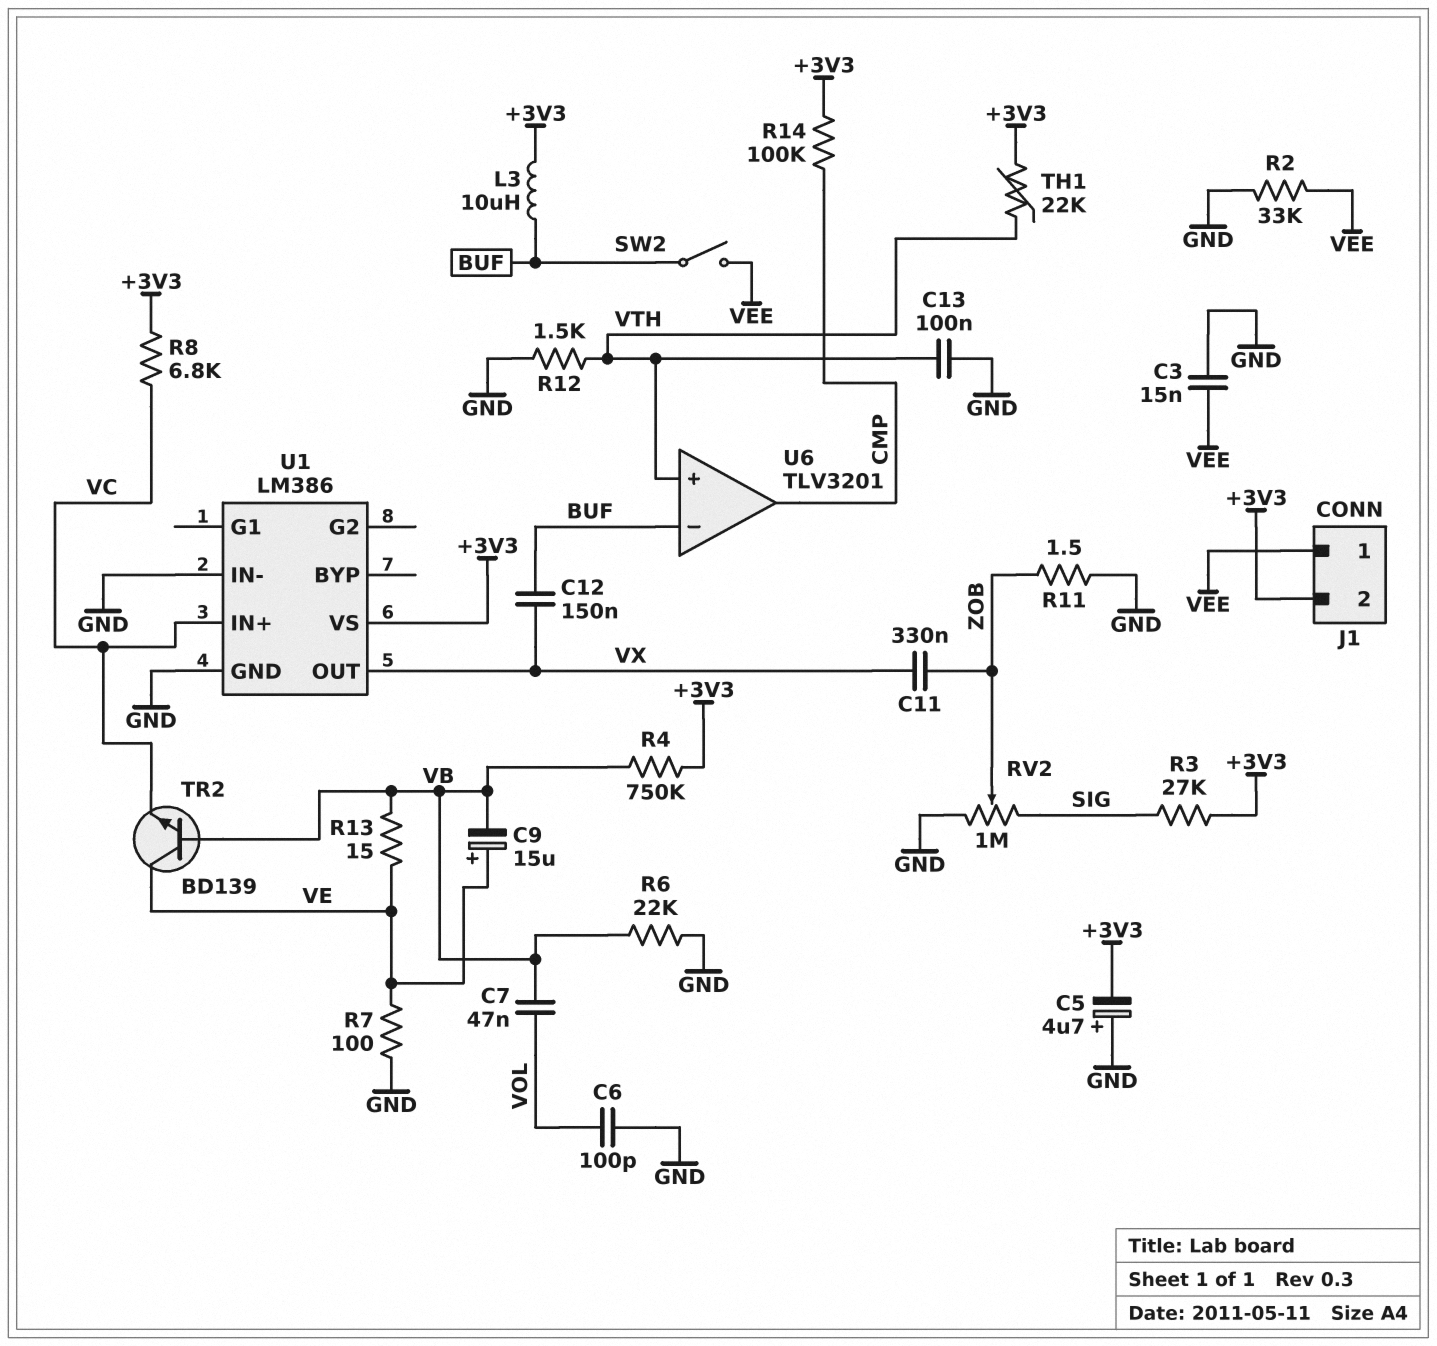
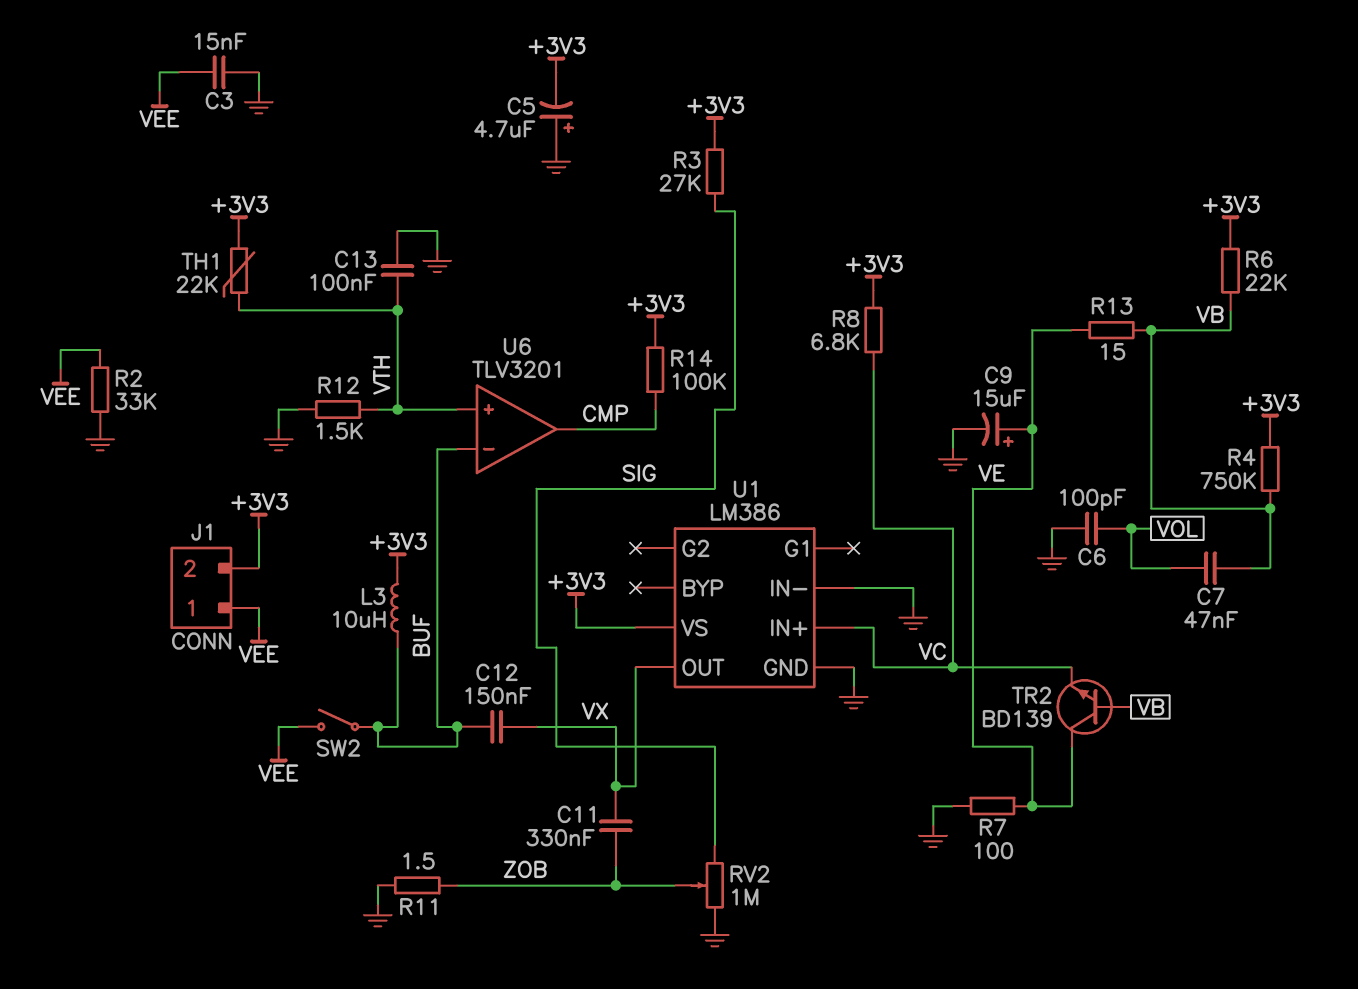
C9: 15uF (plus VE, minus VB) -> 15uF (plus VE, minus GND)
R6: 22k (GND, VB) -> 22k (+3V3, VB)

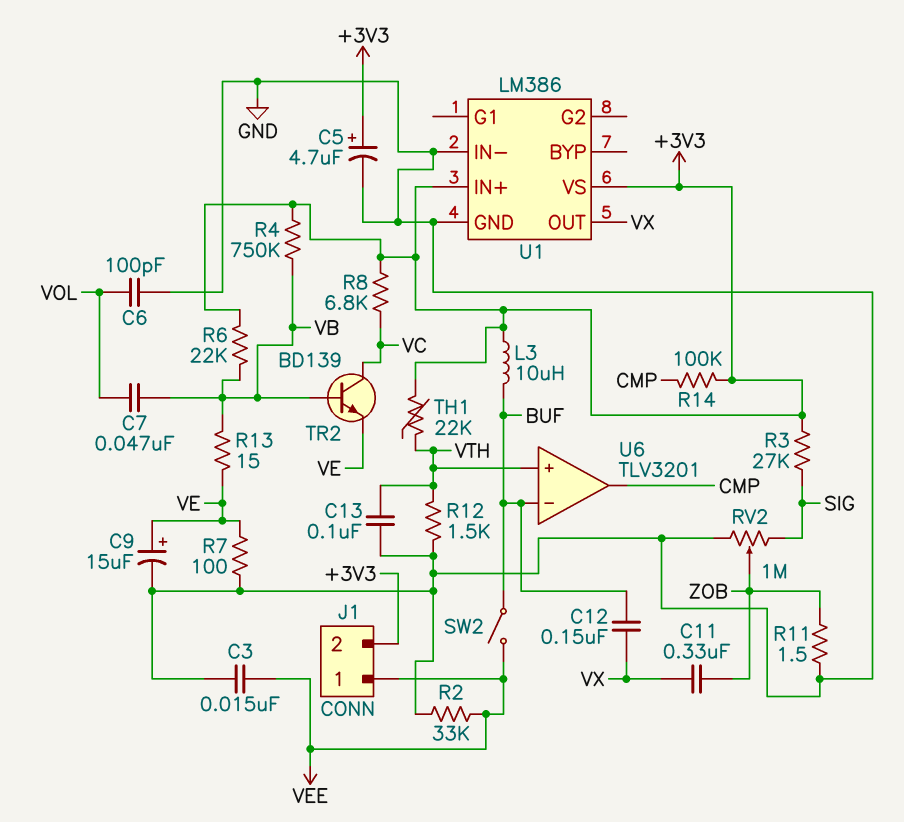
C5: 4.7uF (plus GND, minus +3V3) -> 4.7uF (plus +3V3, minus GND)
TR2: NPN BD139 (B VB, C VE, E VC) -> NPN BD139 (B VB, C VC, E VE)
U1 pin IN+: VC -> +3V3

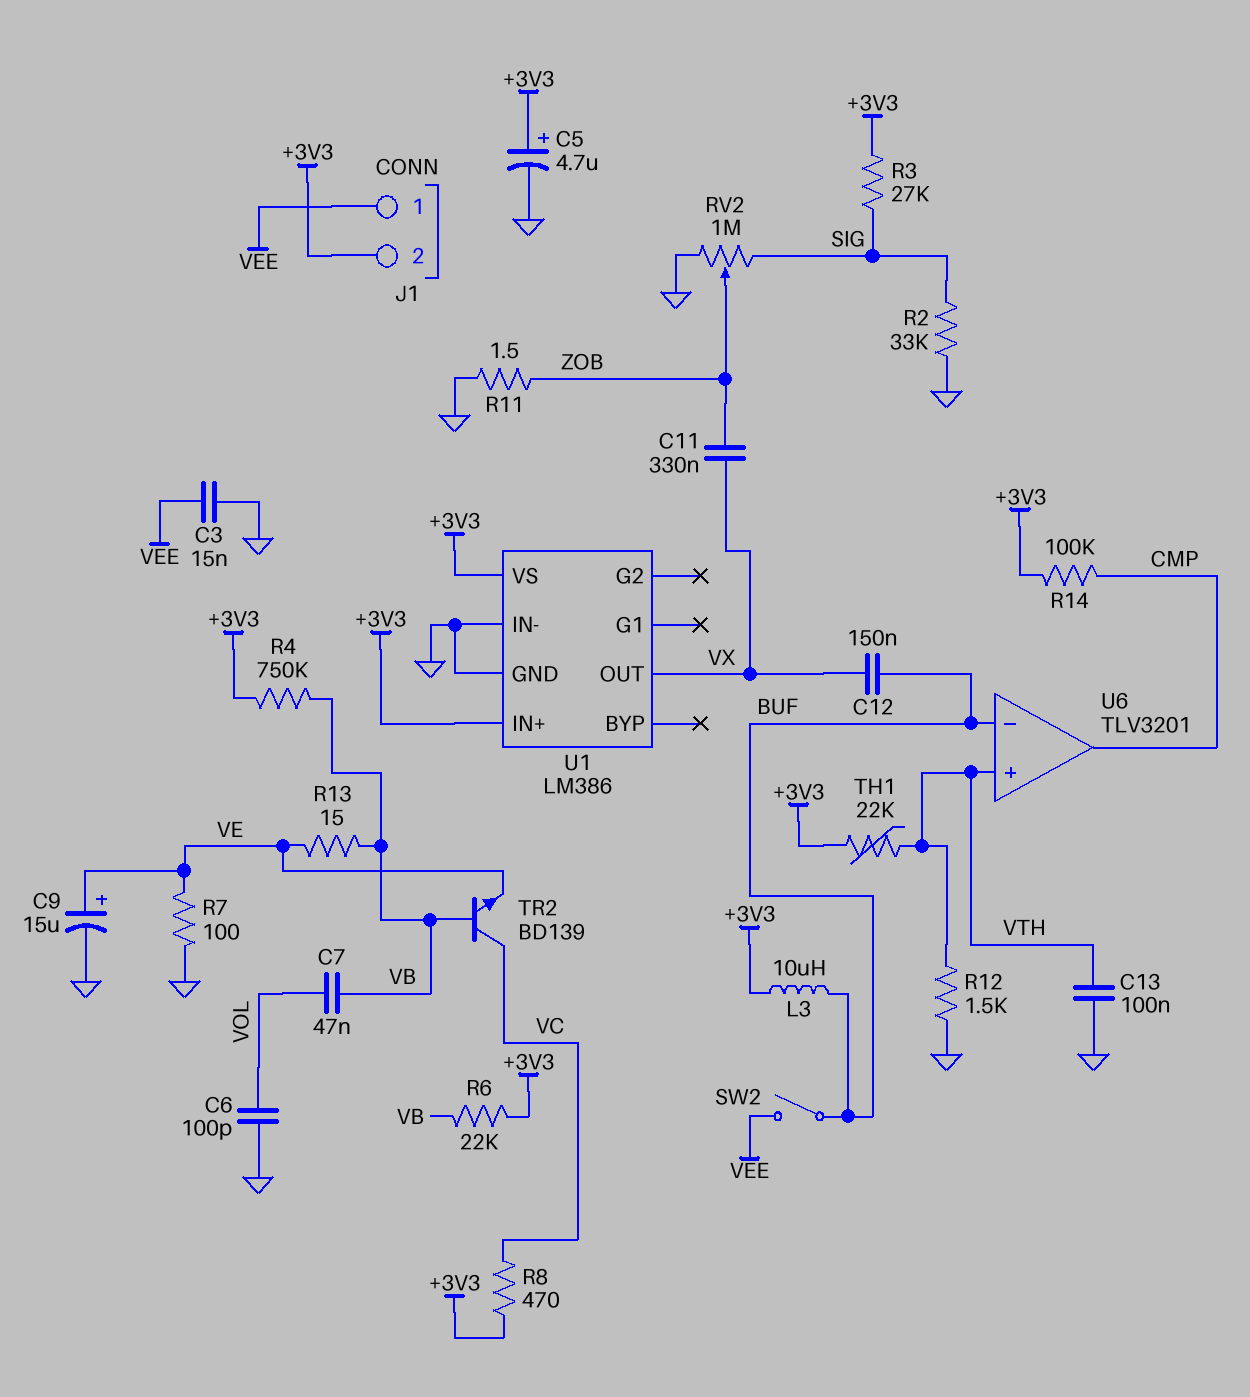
R2: 33k (GND, VEE) -> 33k (GND, SIG)
R8: 6.8k (+3V3, VC) -> 470 (+3V3, VC)

